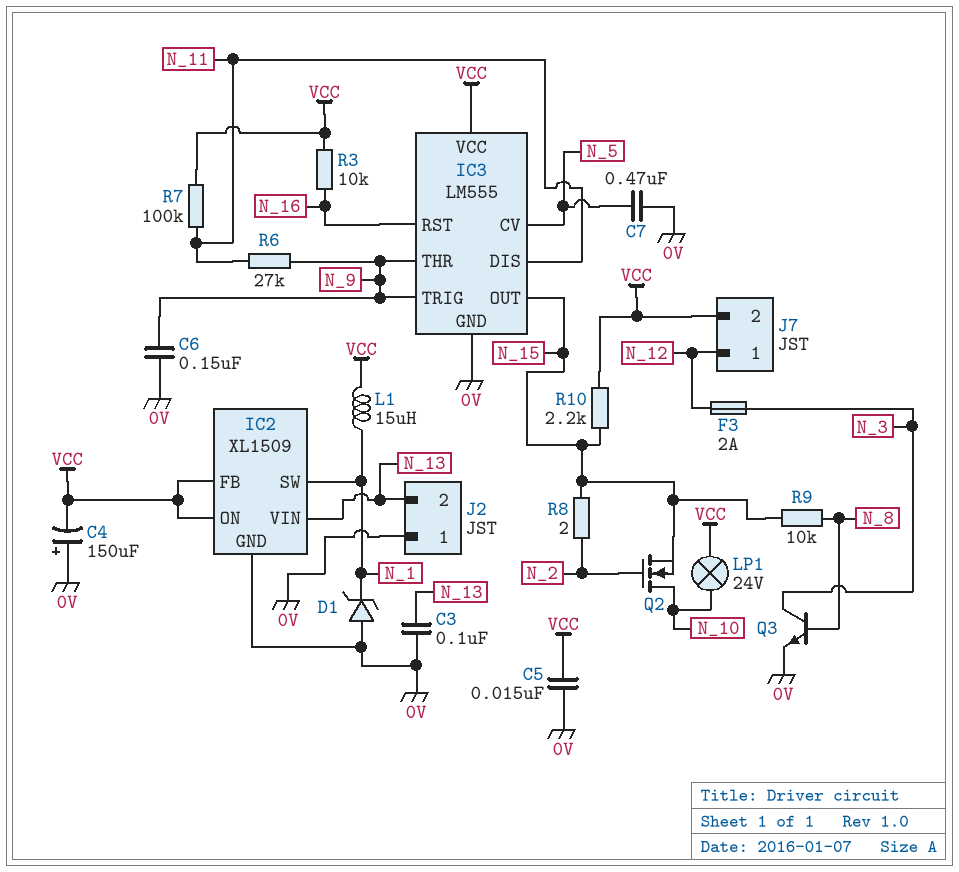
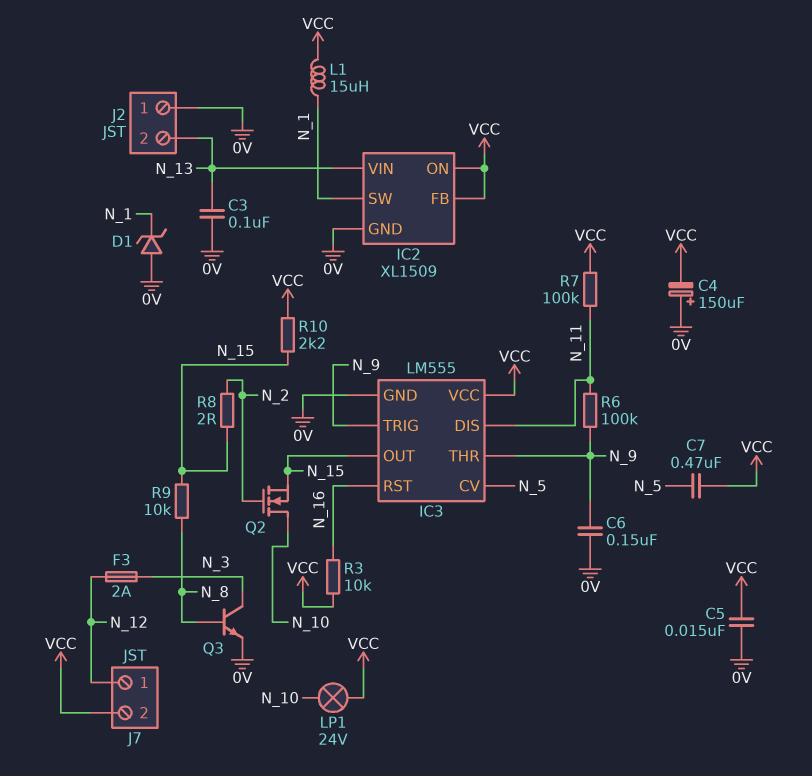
C7: 470nF (0V, N_5) -> 470nF (N_5, VCC)
R6: 27k (N_9, N_11) -> 100k (N_9, N_11)

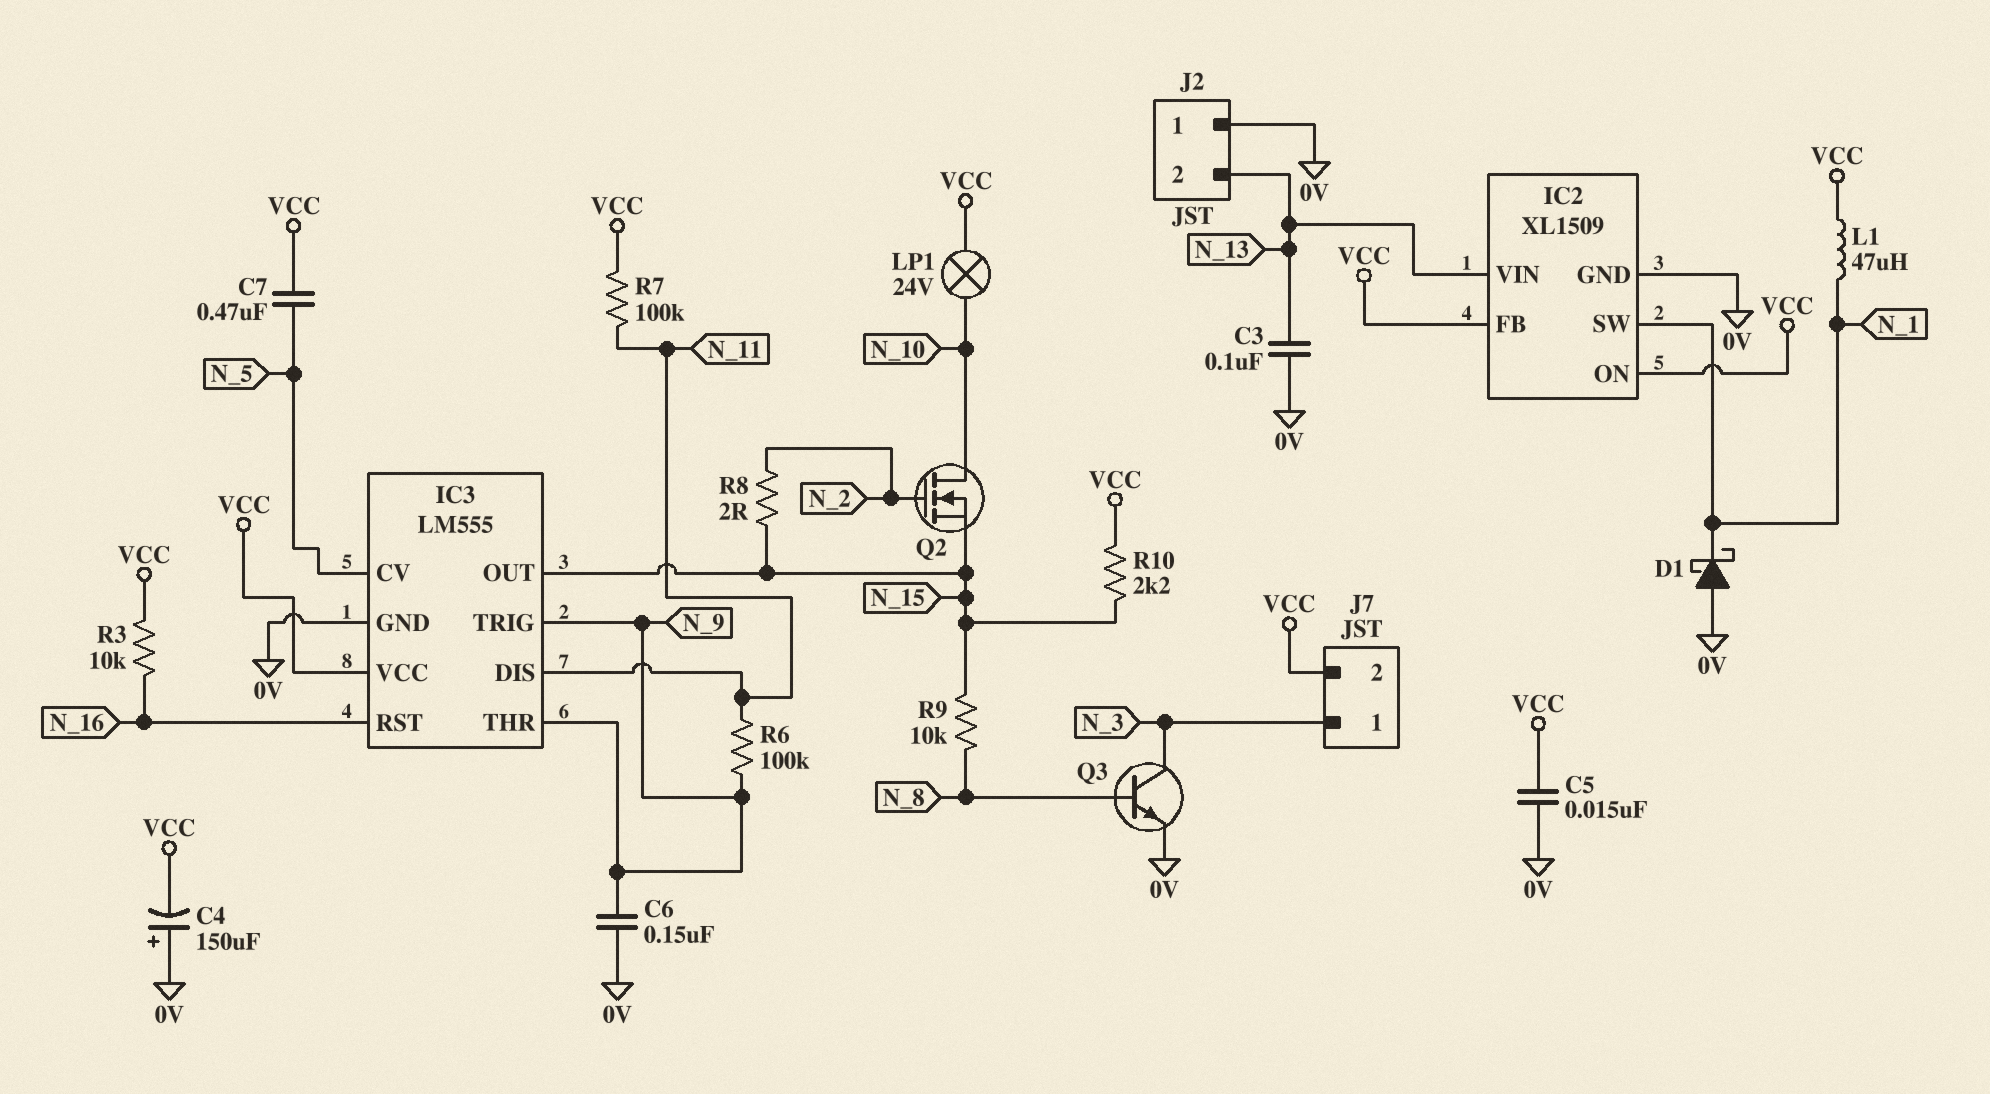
D1: zener (A 0V, K N_1) -> schottky (A 0V, K N_1)
F3: 2A (N_3, N_12) -> none
J7 pin 1: N_12 -> N_3
L1: 15uH (N_1, VCC) -> 47uH (N_1, VCC)

